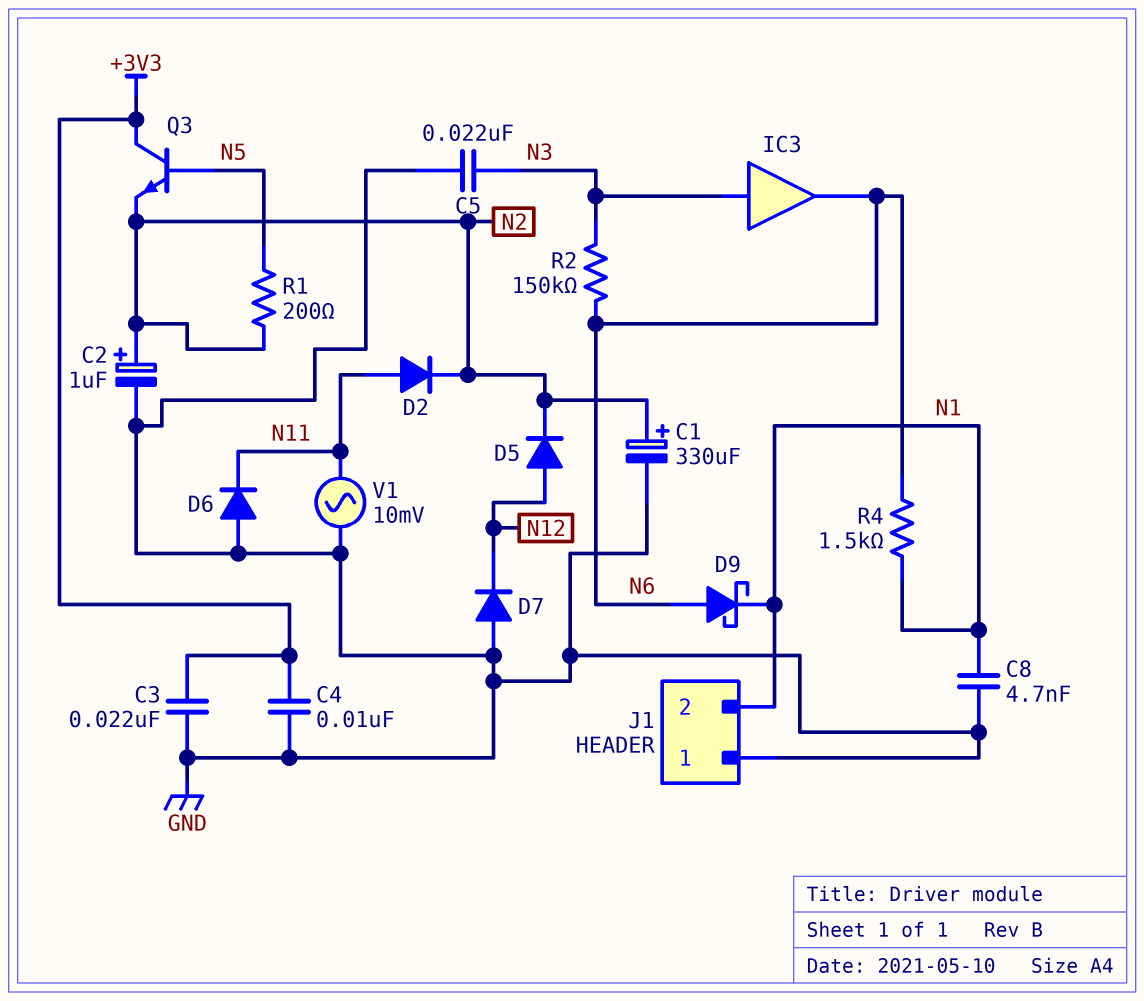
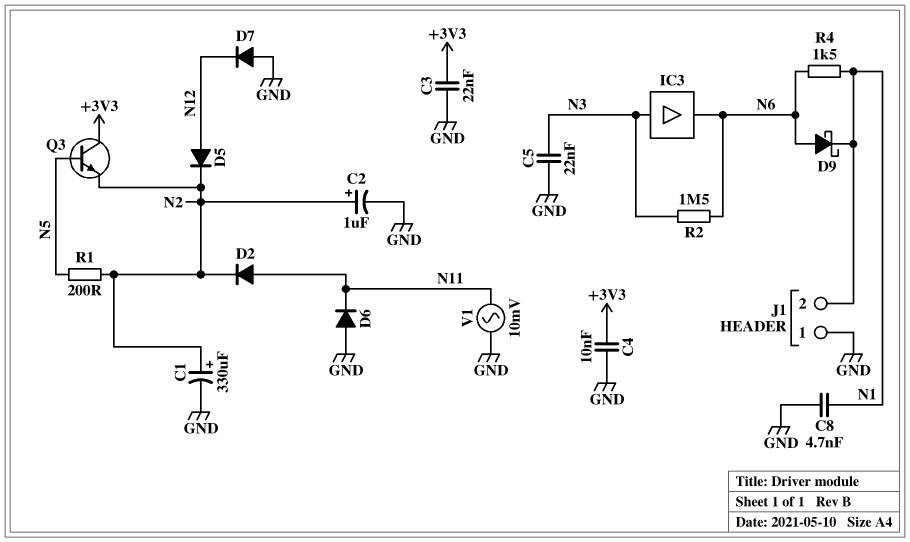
R2: 150k (N3, N6) -> 1.5M (N3, N6)

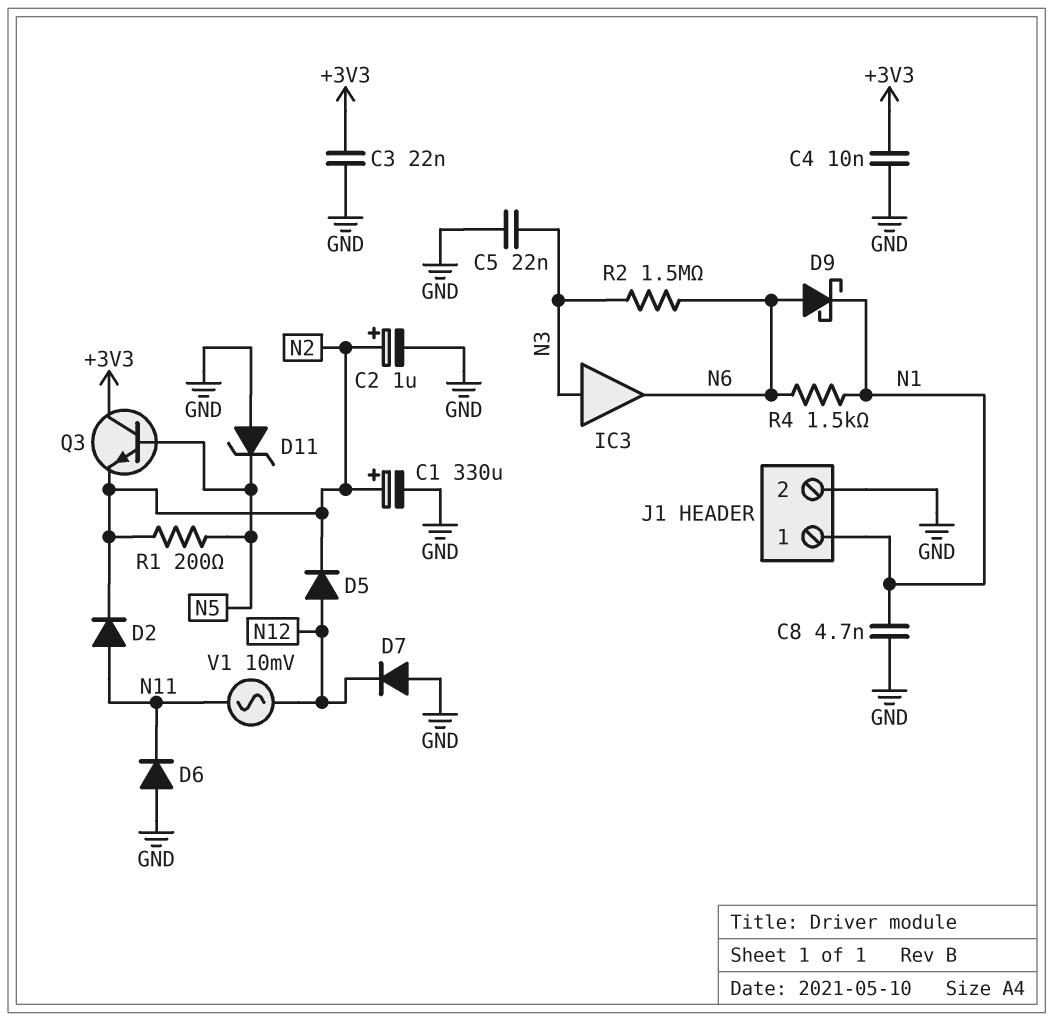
D11: none -> zener (A GND, K N5)
J1 pin 1: GND -> N1
J1 pin 2: N1 -> GND
V1: AC 10mV (GND, N11) -> AC 10mV (N11, N12)

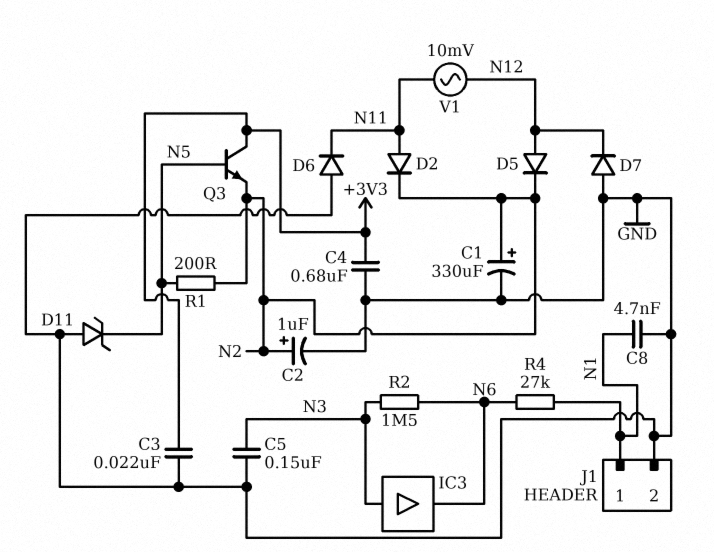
C4: 10nF (+3V3, GND) -> 680nF (+3V3, GND)
C5: 22nF (GND, N3) -> 150nF (GND, N3)
D9: schottky (A N6, K N1) -> none
R4: 1.5k (N1, N6) -> 27k (N1, N6)

